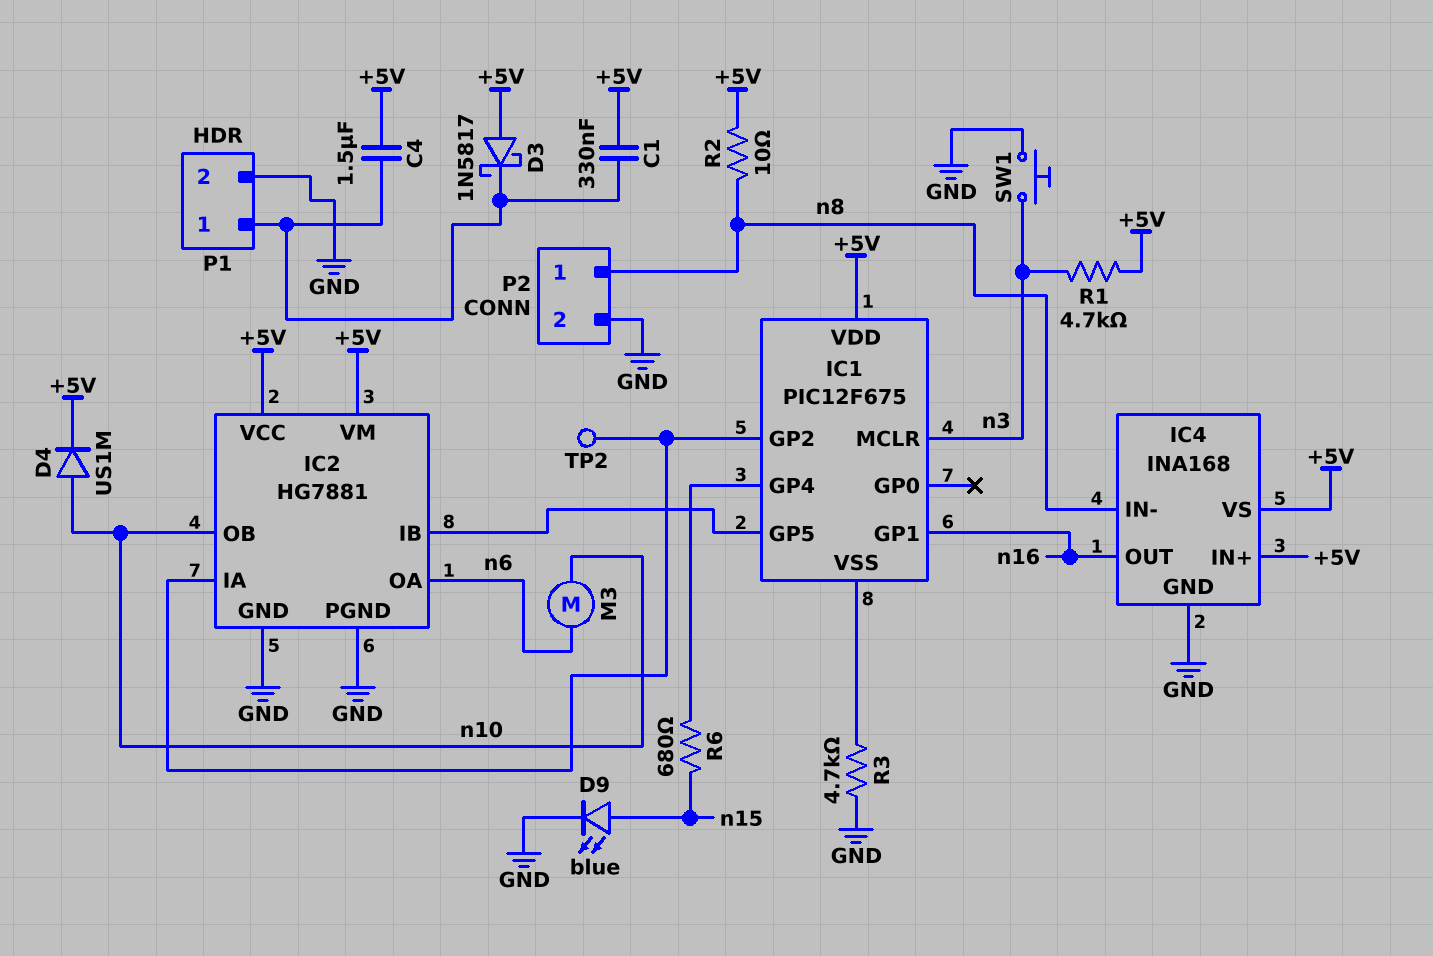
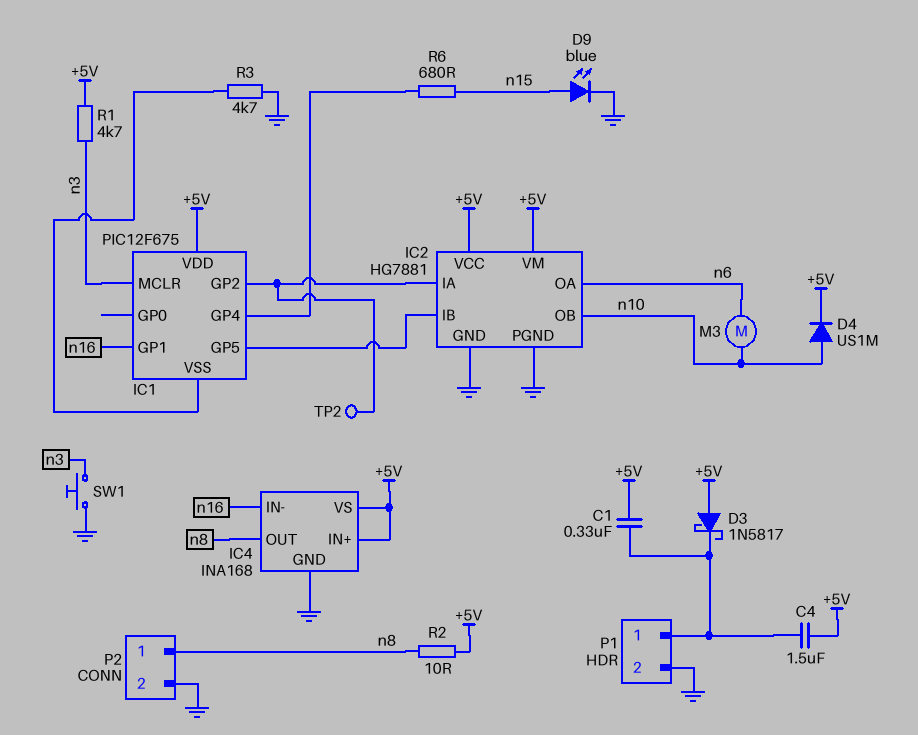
IC4 pin IN-: n8 -> n16
IC4 pin OUT: n16 -> n8

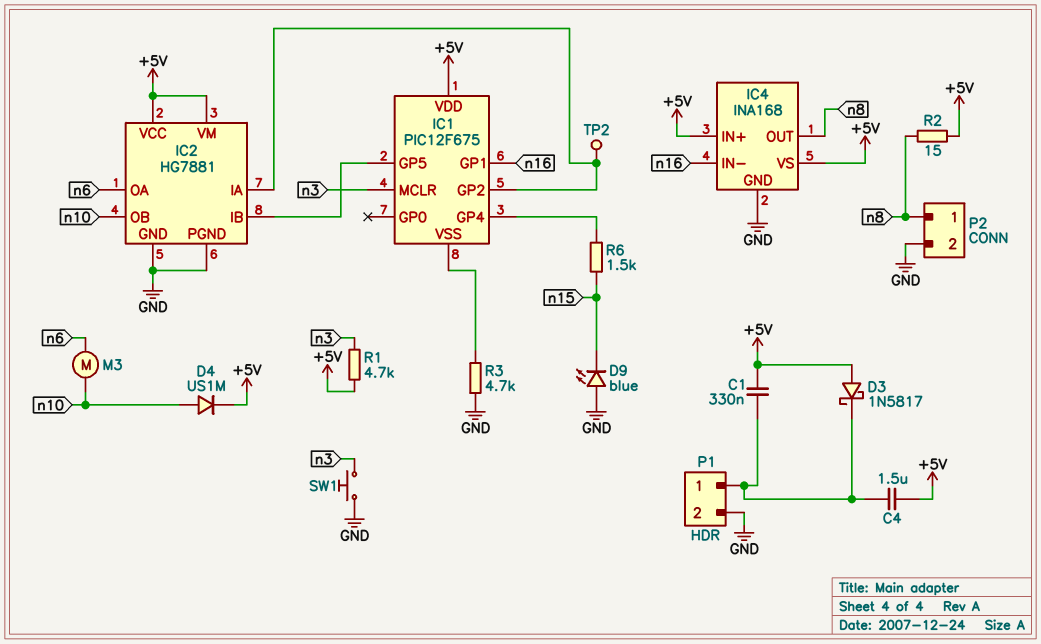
D9: LED blue (A n15, K GND) -> LED blue (A GND, K n15)
R2: 10 (+5V, n8) -> 15 (+5V, n8)
R6: 680 (IC1/GP4, n15) -> 1.5k (IC1/GP4, n15)

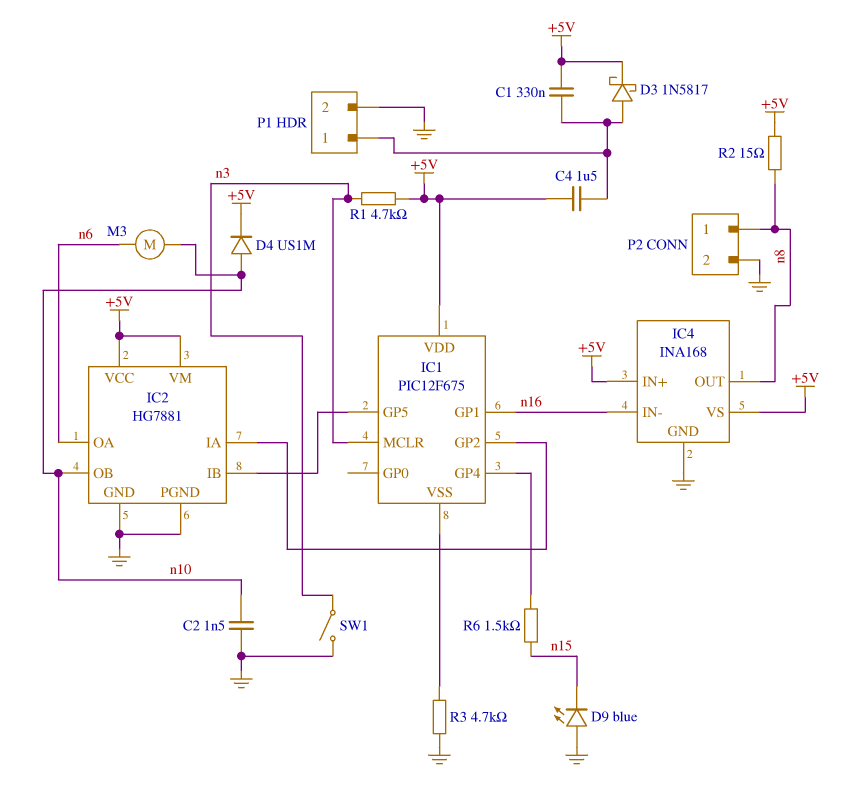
C2: none -> 1.5nF (GND, n10)
D3: schottky 1N5817 (A +5V, K P1/1) -> schottky 1N5817 (A P1/1, K +5V)
SW1: button (GND, n3) -> switch (GND, n3)
TP2: test point (IC1/GP2) -> none

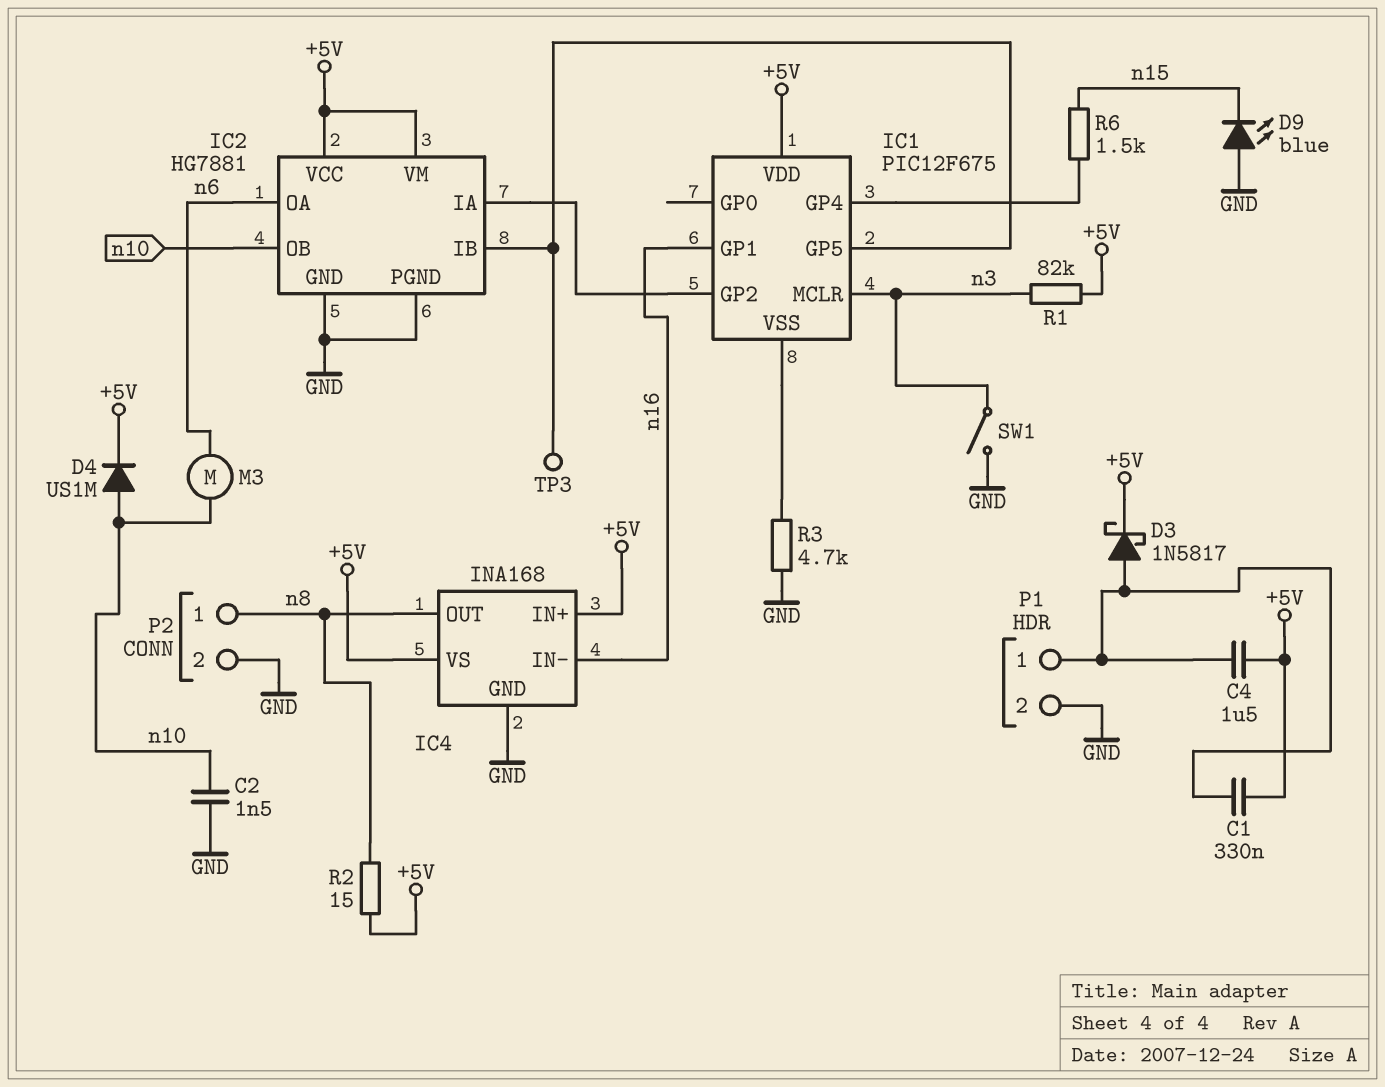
R1: 4.7k (+5V, n3) -> 82k (+5V, n3)
TP3: none -> test point (IC1/GP5)

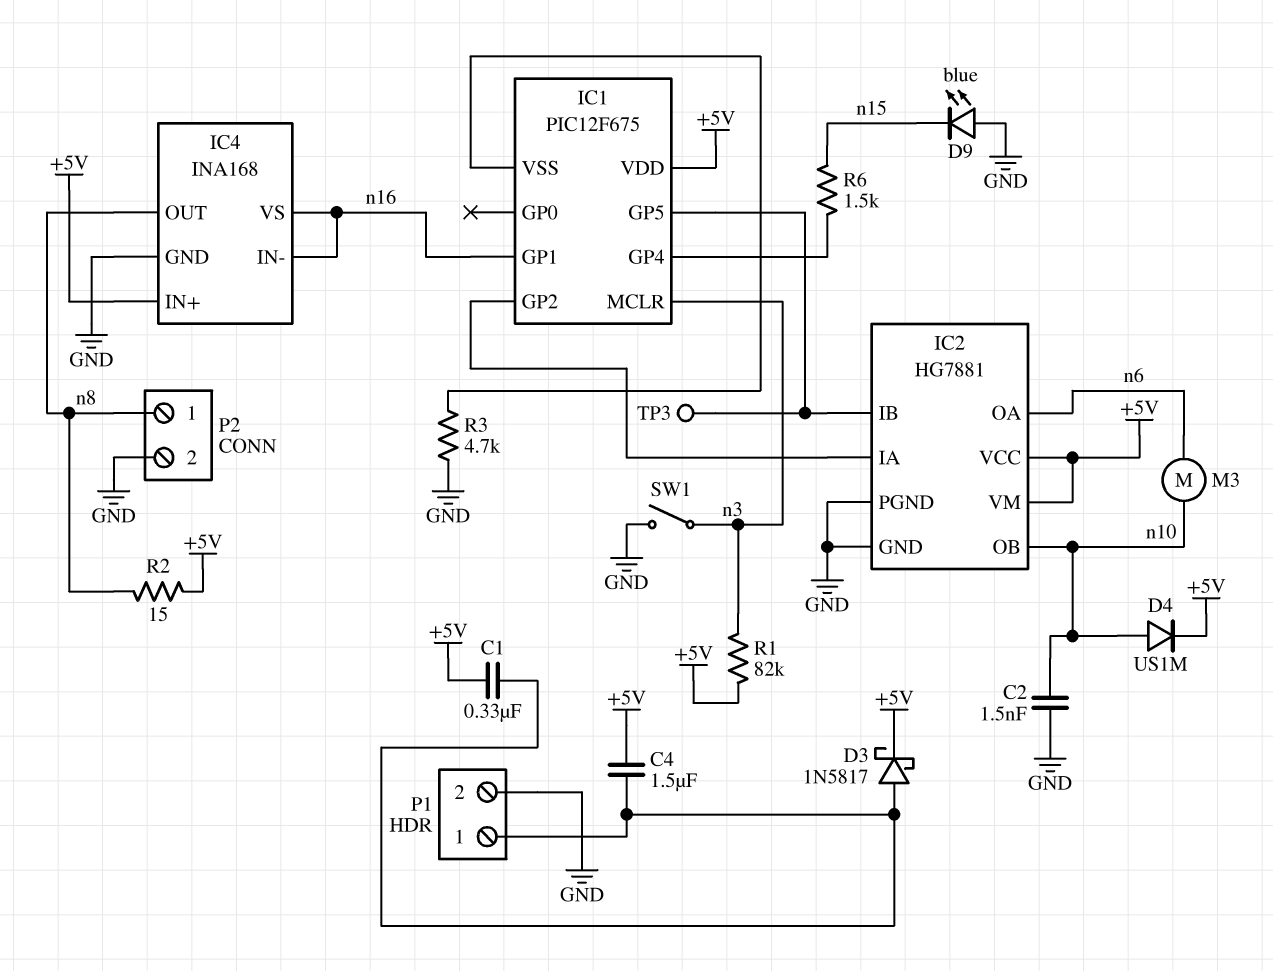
IC4 pin VS: +5V -> n16

